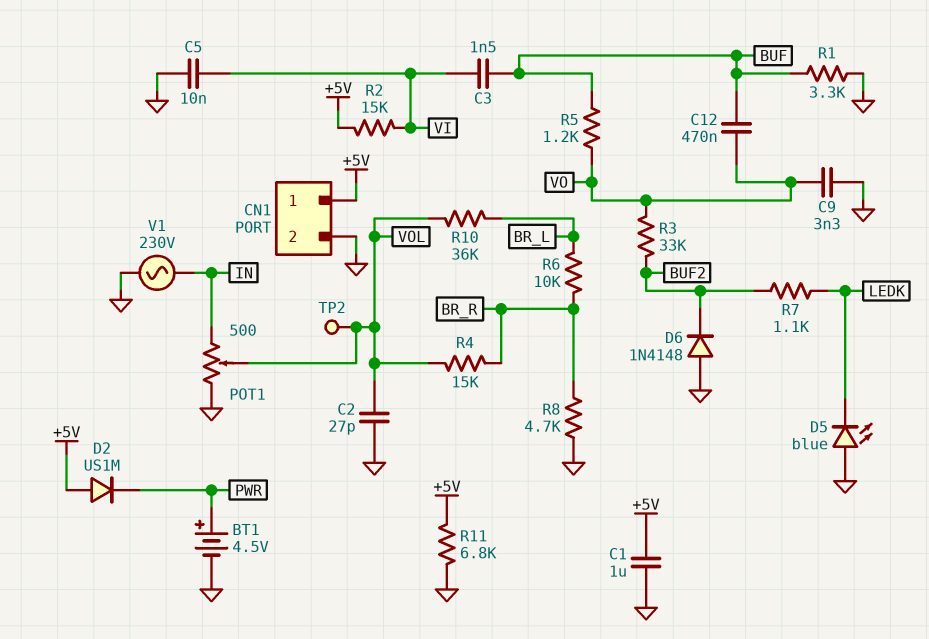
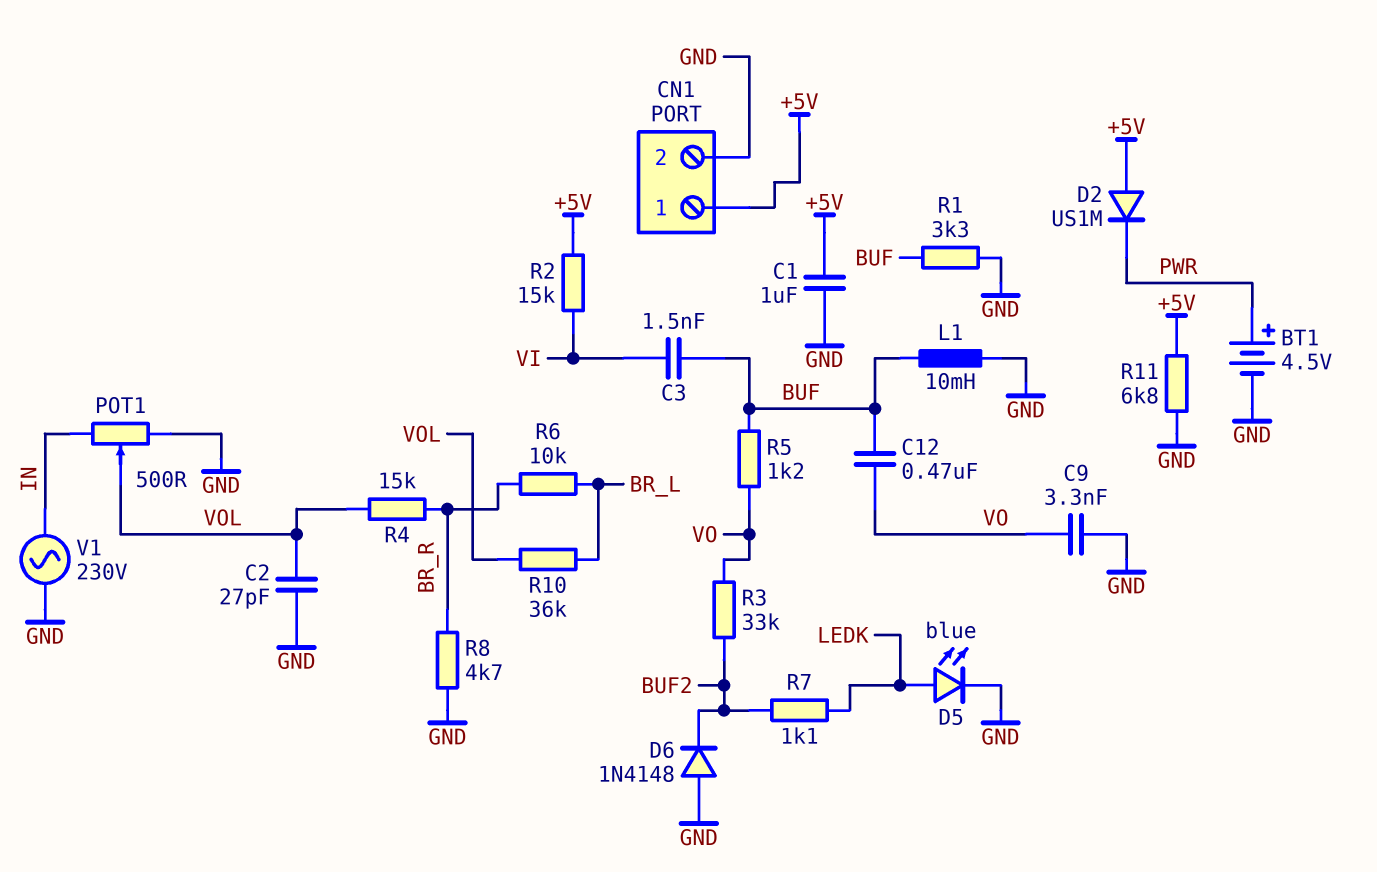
C5: 10nF (GND, VI) -> none
D5: LED blue (A GND, K LEDK) -> LED blue (A LEDK, K GND)
L1: none -> 10mH (BUF, GND)
TP2: test point (VOL) -> none

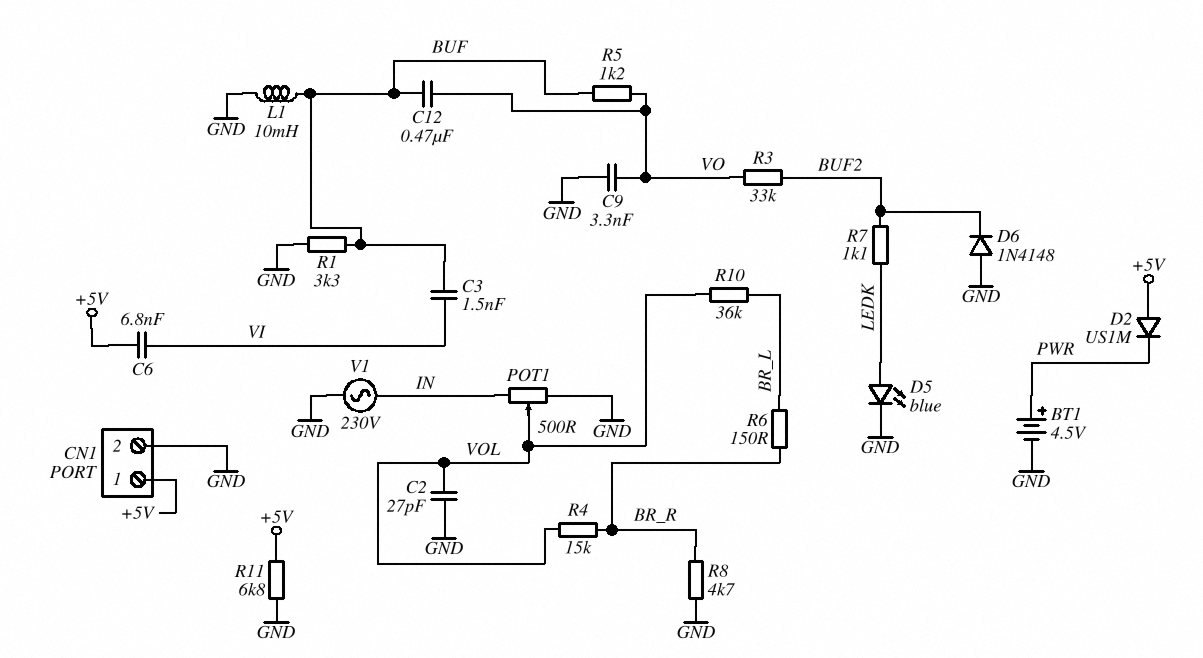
C1: 1uF (+5V, GND) -> none
C6: none -> 6.8nF (+5V, VI)
R2: 15k (+5V, VI) -> none
R6: 10k (BR_L, BR_R) -> 150 (BR_L, BR_R)

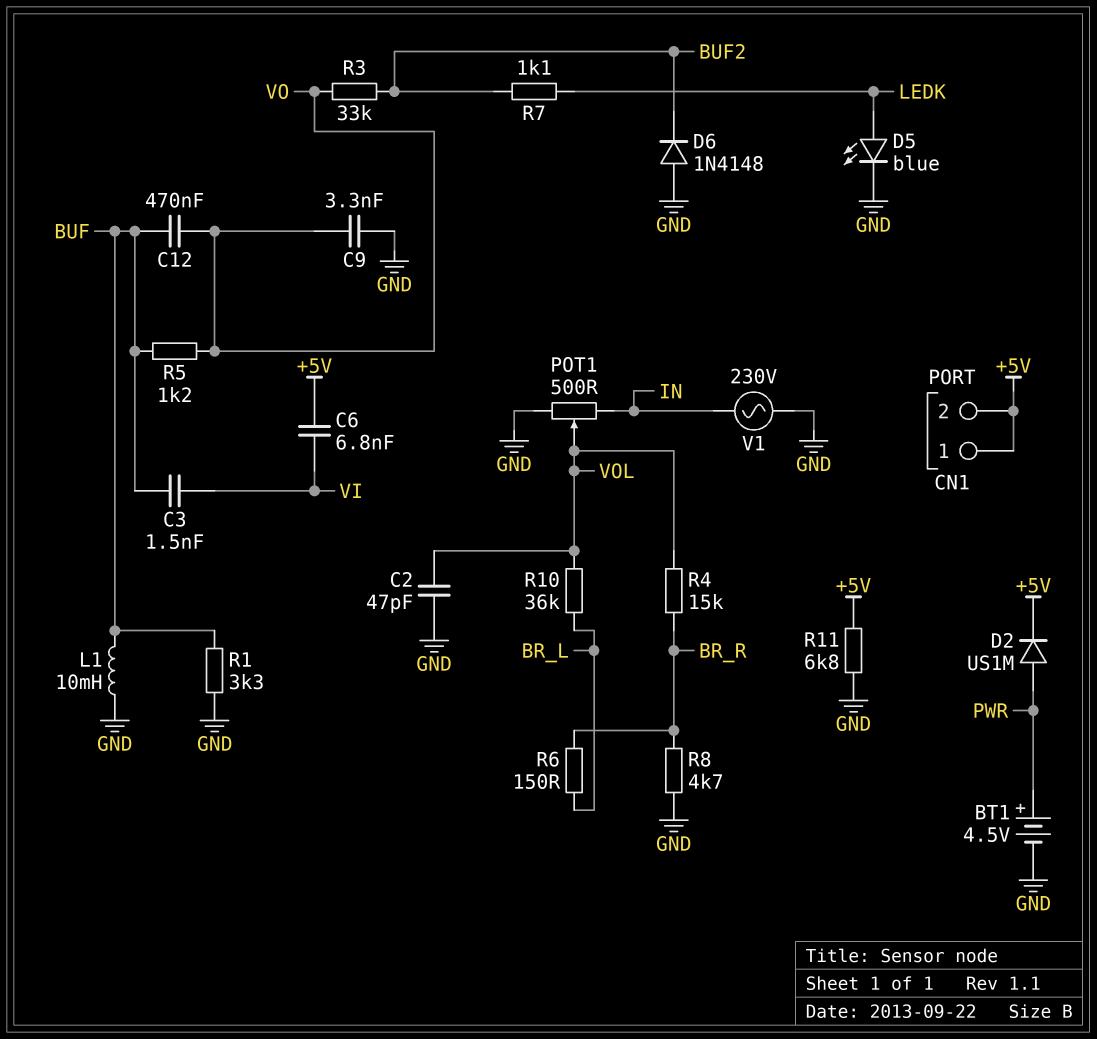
C2: 27pF (GND, VOL) -> 47pF (GND, VOL)
CN1 pin 2: GND -> +5V
D2: diode US1M (A +5V, K PWR) -> diode US1M (A PWR, K +5V)

